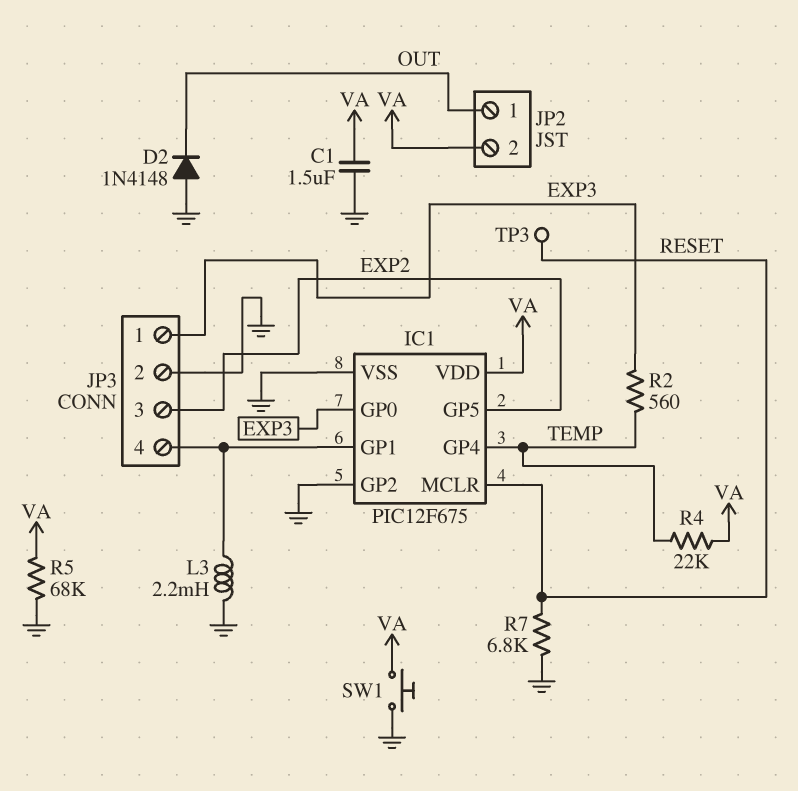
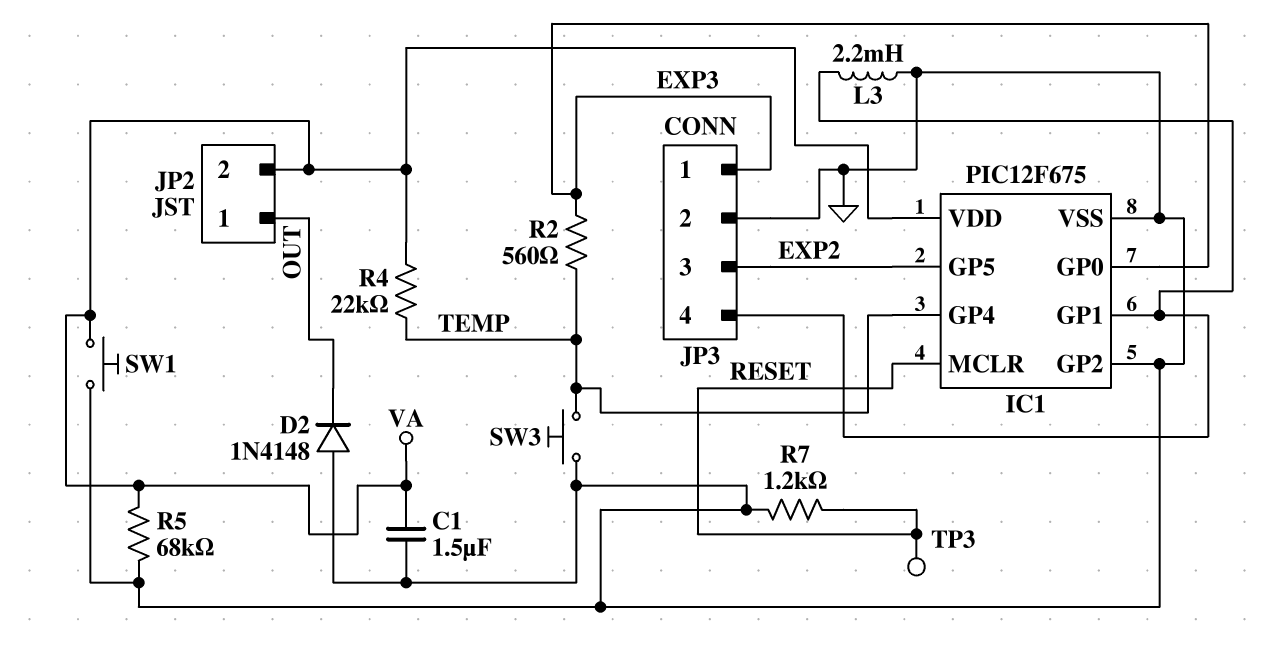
R7: 6.8k (GND, RESET) -> 1.2k (GND, RESET)
SW3: none -> button (GND, TEMP)

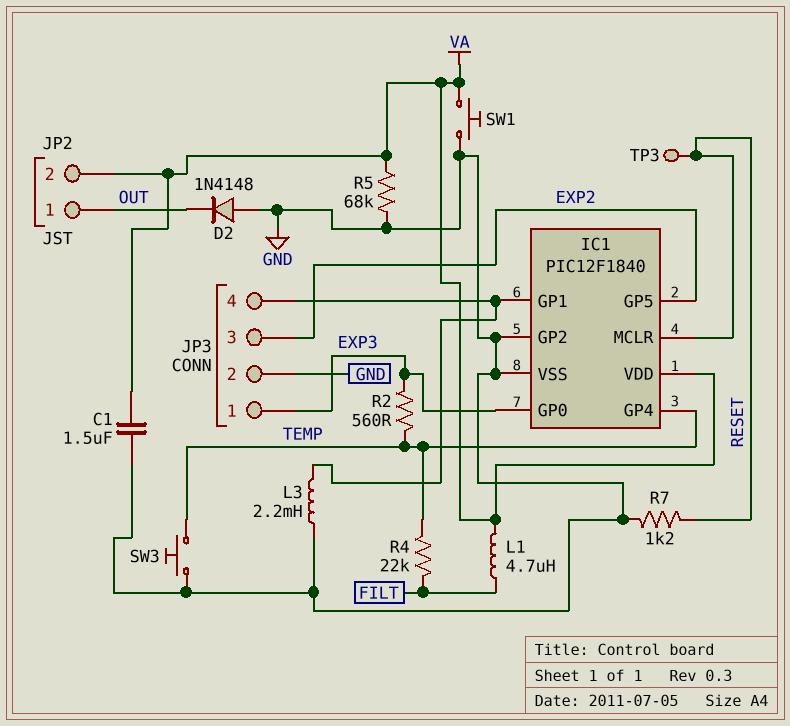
IC1: PIC12F675 -> PIC12F1840
L1: none -> 4.7uH (FILT, VA)
R4: 22k (TEMP, VA) -> 22k (FILT, TEMP)

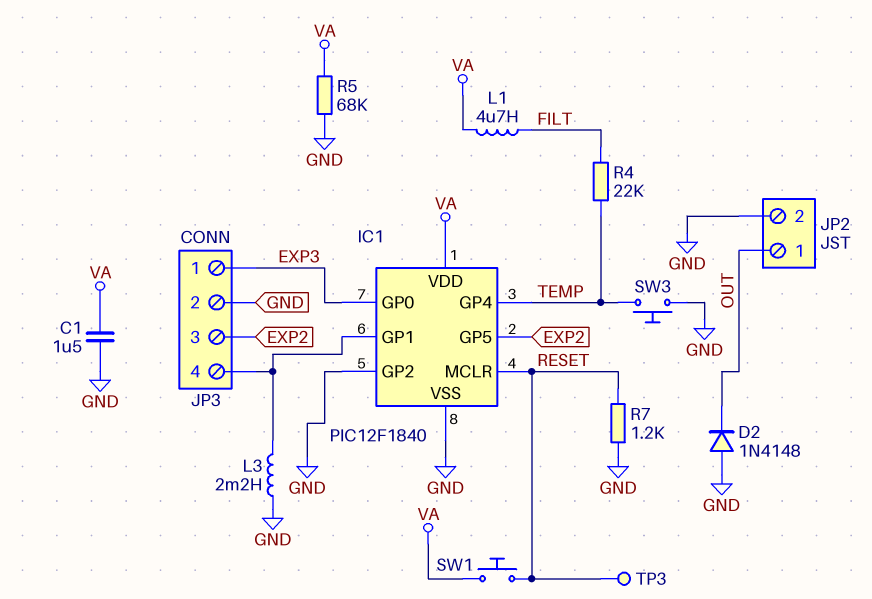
JP2 pin 2: VA -> GND
R2: 560 (EXP3, TEMP) -> none
SW1: button (GND, VA) -> button (RESET, VA)

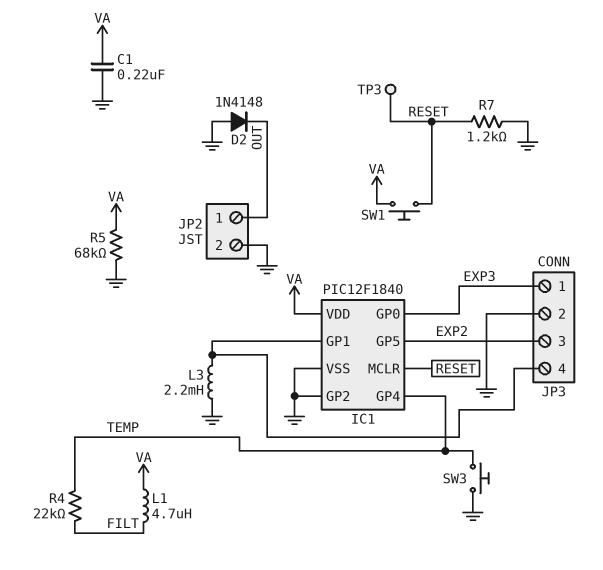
C1: 1.5uF (GND, VA) -> 220nF (GND, VA)

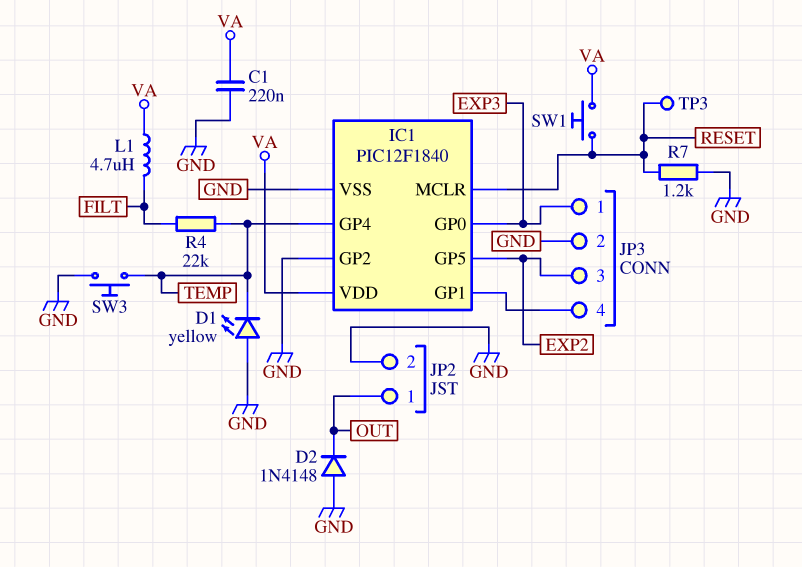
D1: none -> LED yellow (A GND, K TEMP)
L3: 2.2mH (GND, IC1/GP1) -> none
R5: 68k (GND, VA) -> none

